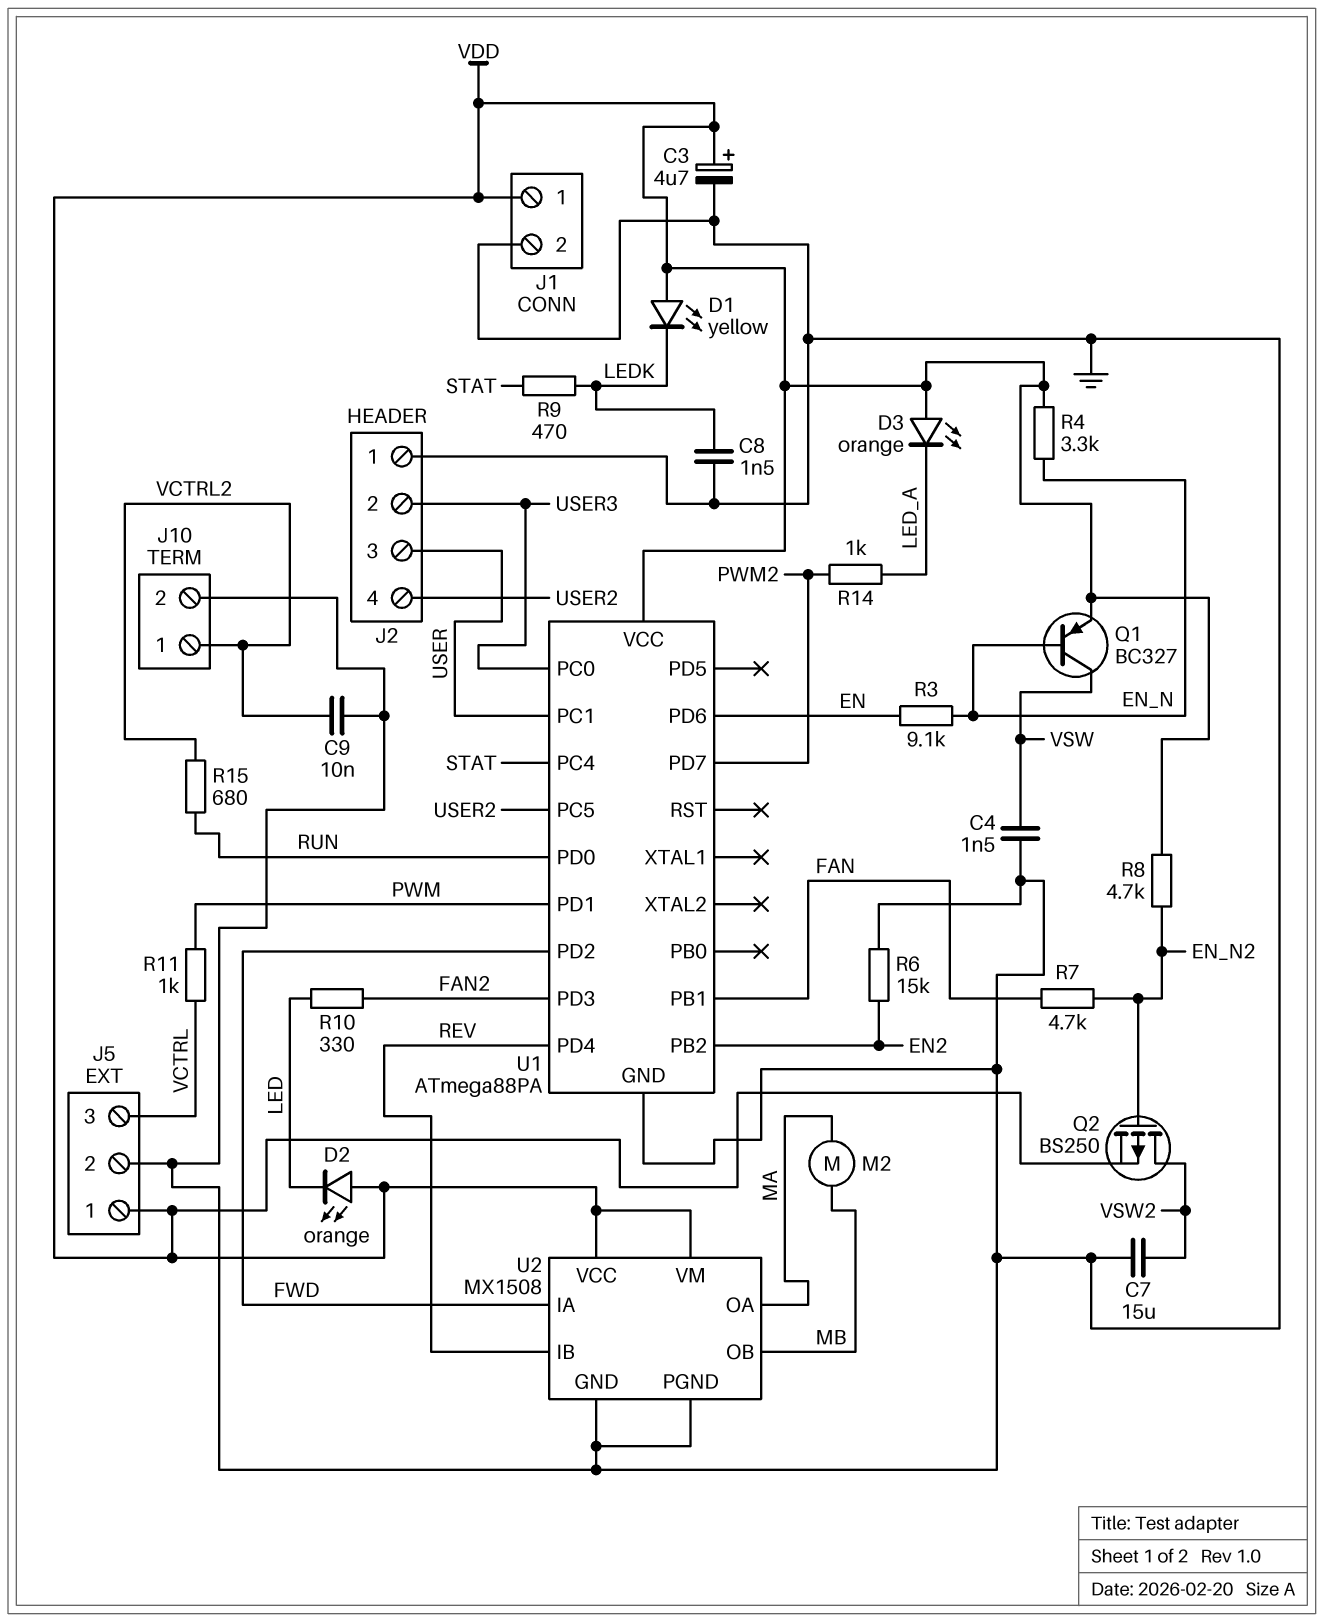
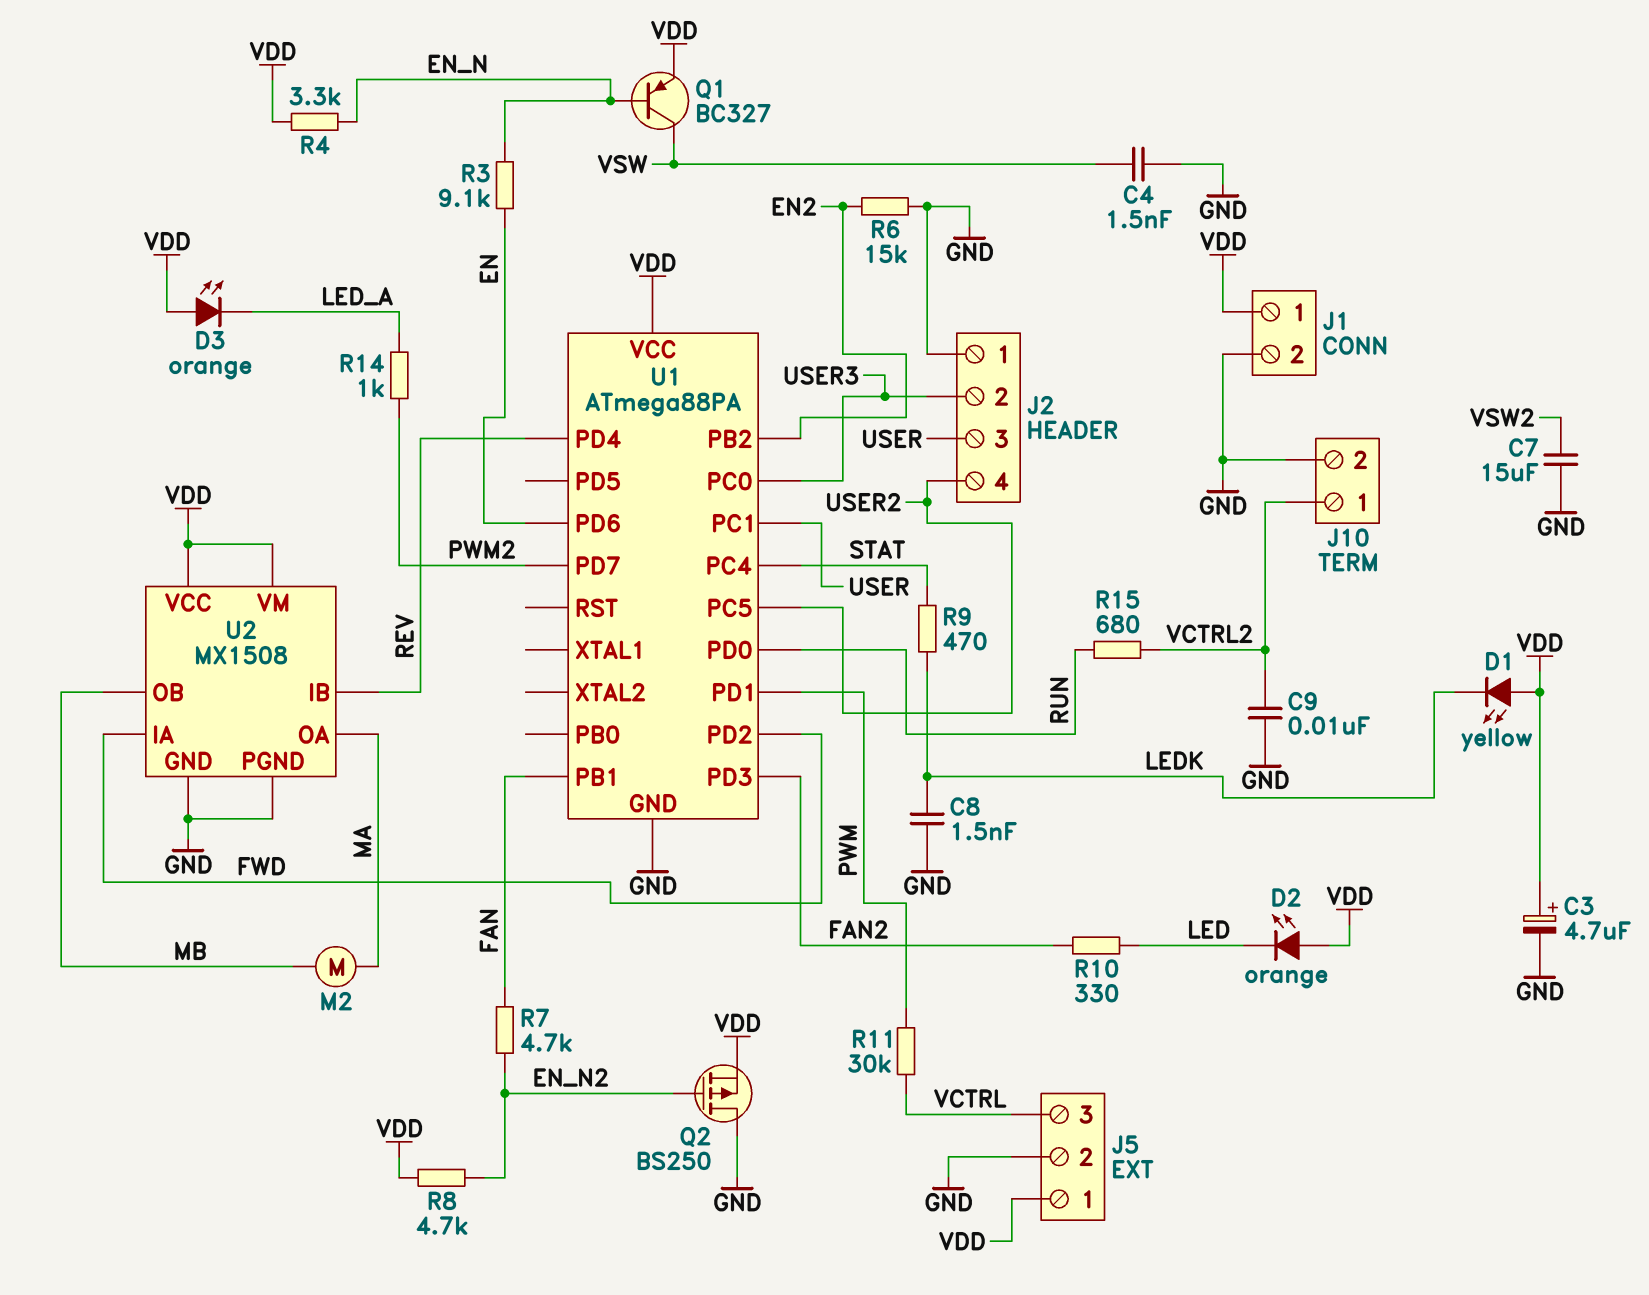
Q2: PMOS BS250 (G EN_N2, D VSW2, S VDD) -> PMOS BS250 (G EN_N2, D GND, S VDD)
R11: 1k (PWM, VCTRL) -> 30k (PWM, VCTRL)

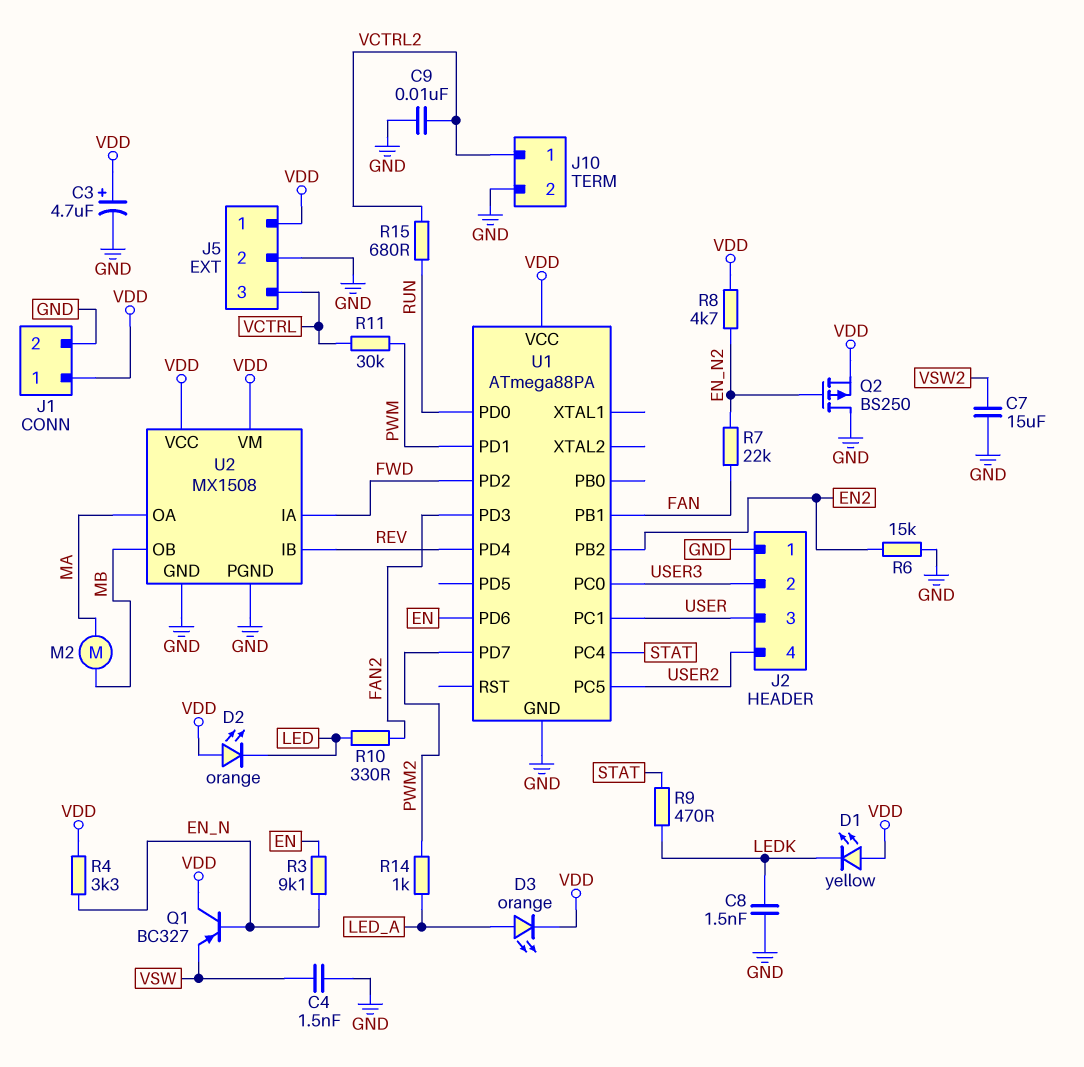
D3: LED orange (A VDD, K LED_A) -> LED orange (A LED_A, K VDD)
Q1: PNP BC327 (B EN_N, C VSW, E VDD) -> PNP BC327 (B EN_N, C VDD, E VSW)
R7: 4.7k (EN_N2, FAN) -> 22k (EN_N2, FAN)

